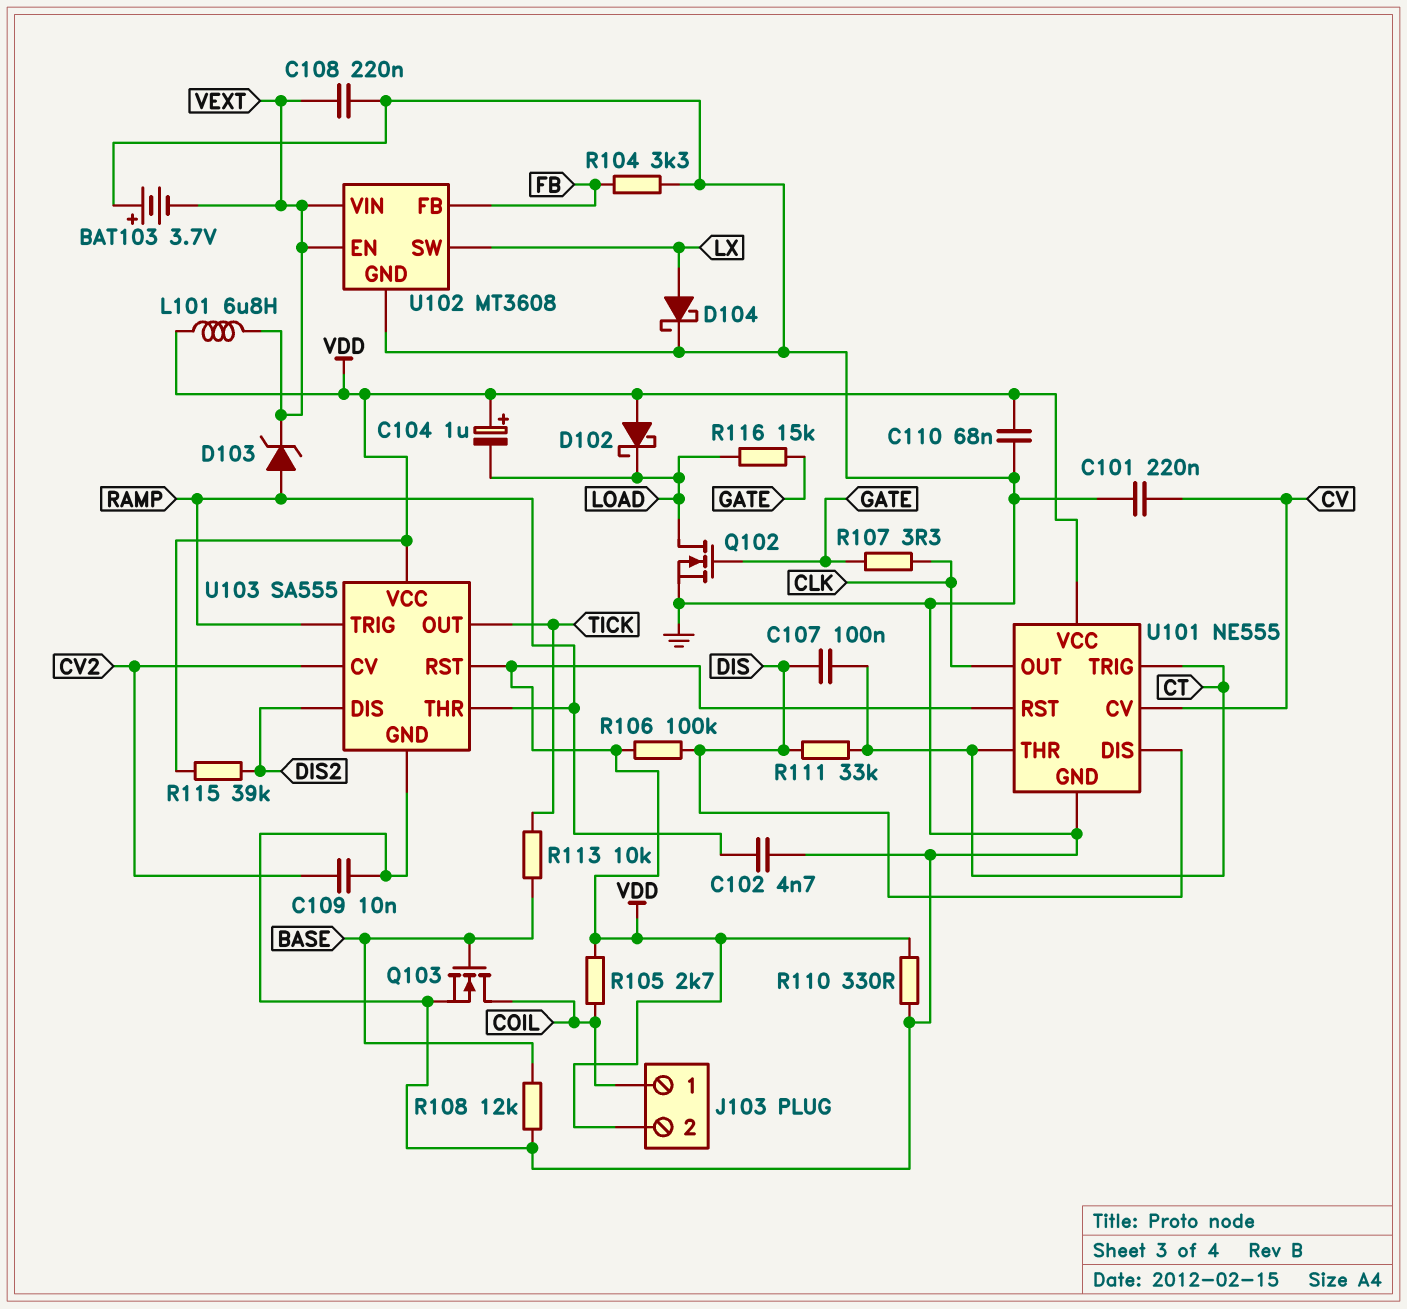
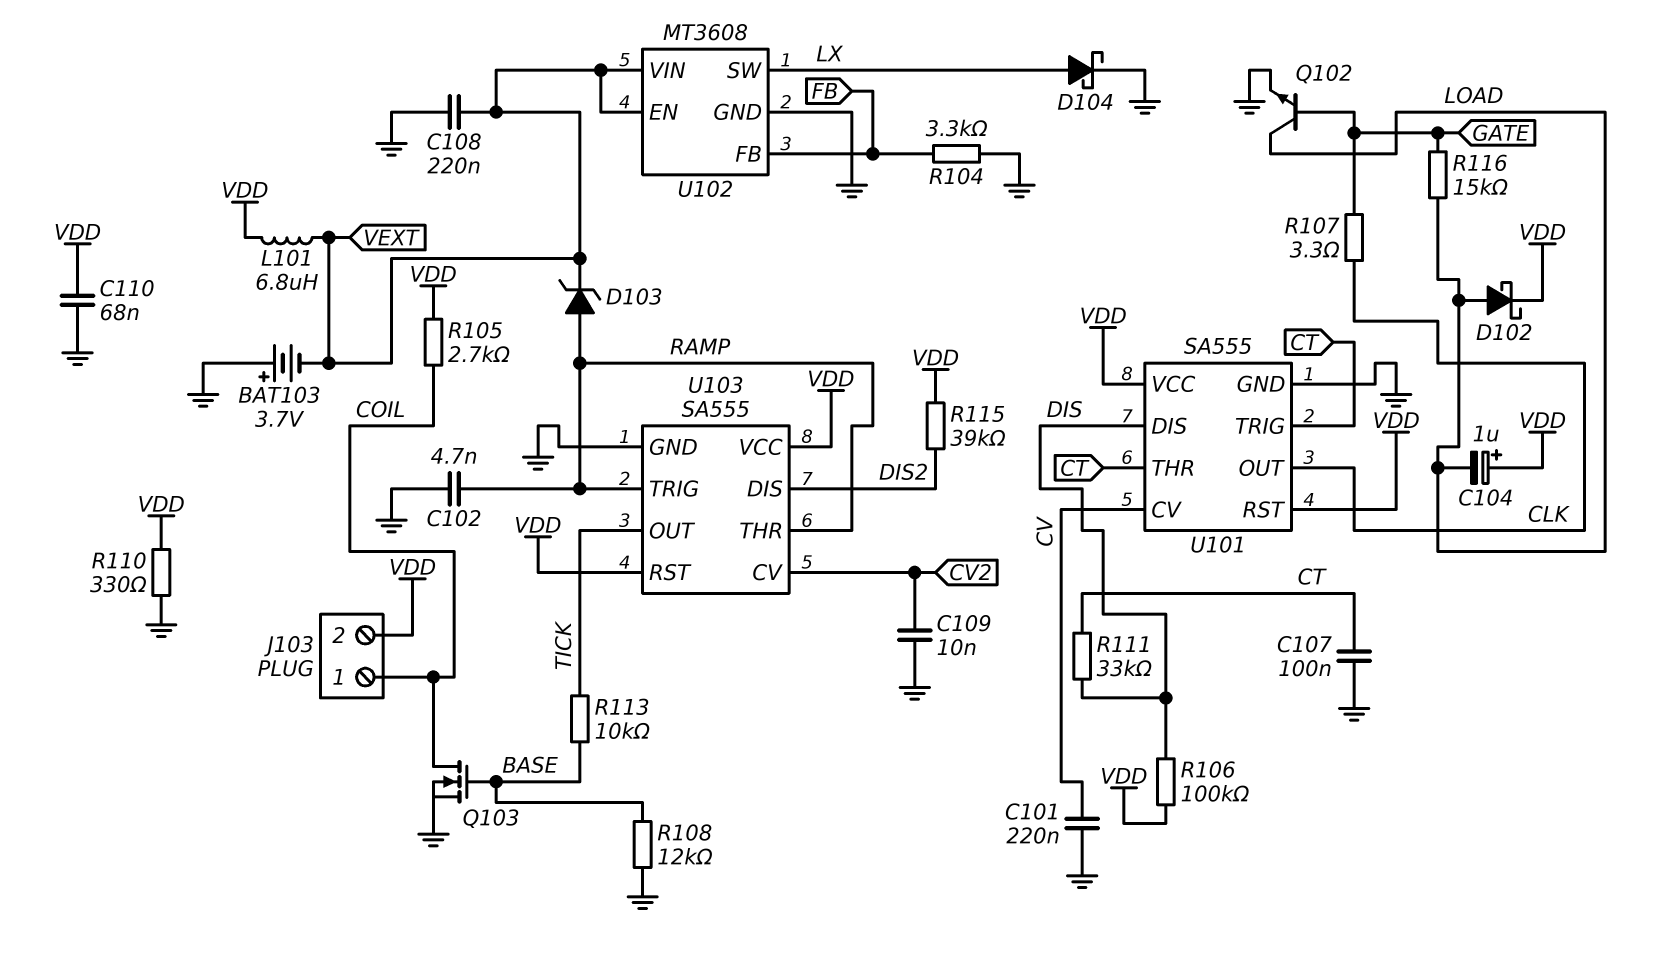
C107: 100nF (CT, DIS) -> 100nF (CT, GND)
D102: schottky (A VDD, K LOAD) -> schottky (A LOAD, K VDD)
Q102: NMOS (G GATE, D LOAD, S GND) -> NPN (B GATE, C LOAD, E GND)
U101: NE555 -> SA555

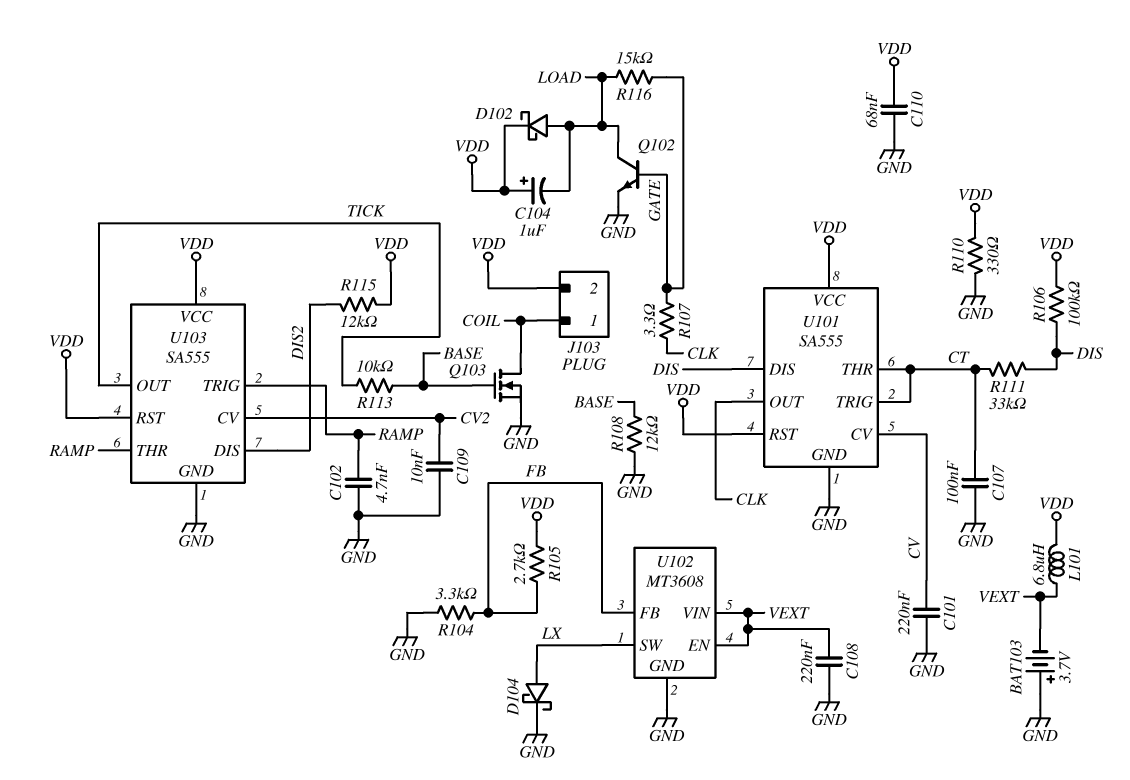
D103: zener (A RAMP, K VEXT) -> none
R105: 2.7k (COIL, VDD) -> 2.7k (FB, VDD)
R115: 39k (DIS2, VDD) -> 12k (DIS2, VDD)

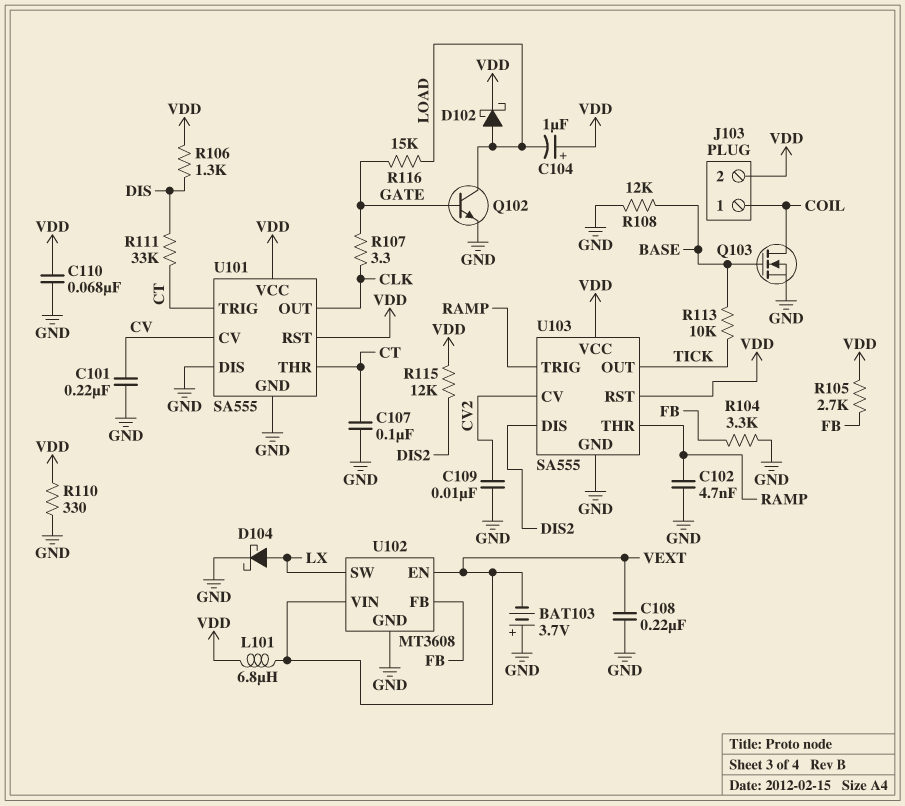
R106: 100k (DIS, VDD) -> 1.3k (DIS, VDD)
U101 pin DIS: DIS -> GND

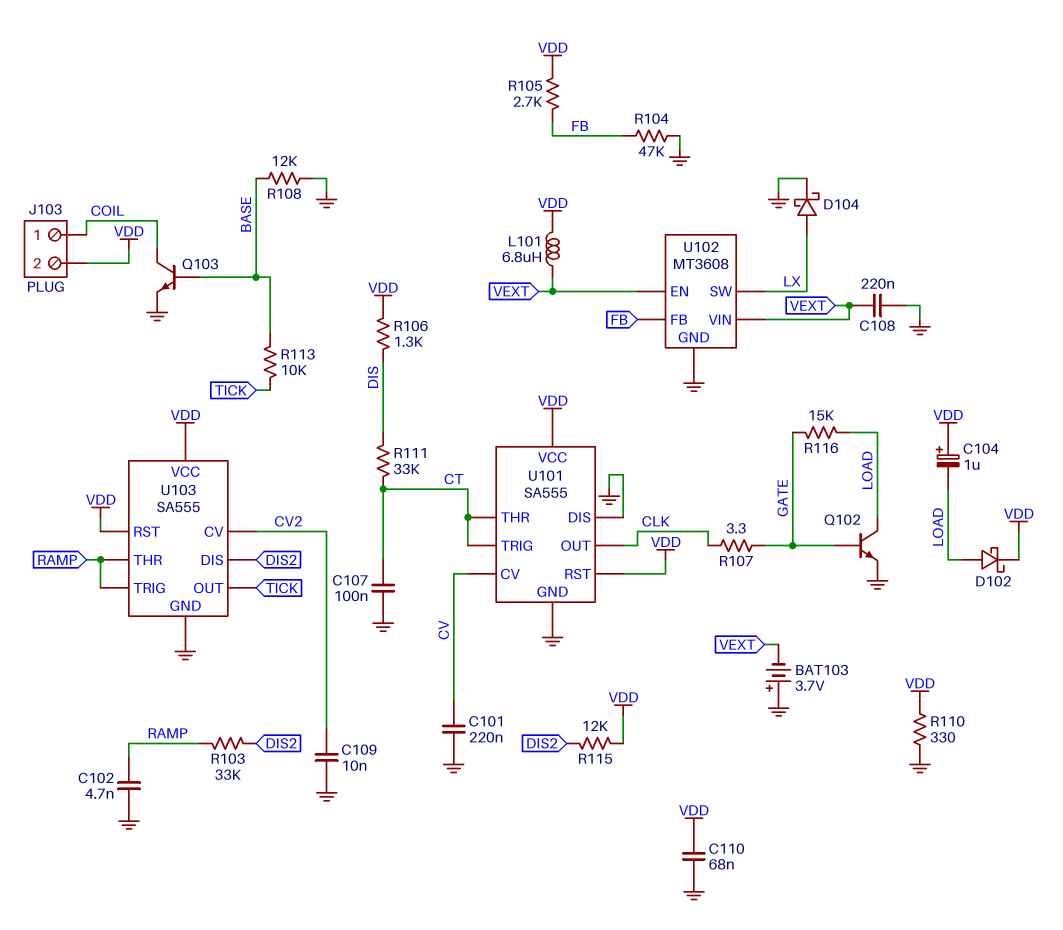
Q103: NMOS (G BASE, D COIL, S GND) -> NPN (B BASE, C COIL, E GND)
R103: none -> 33k (DIS2, RAMP)
R104: 3.3k (FB, GND) -> 47k (FB, GND)

